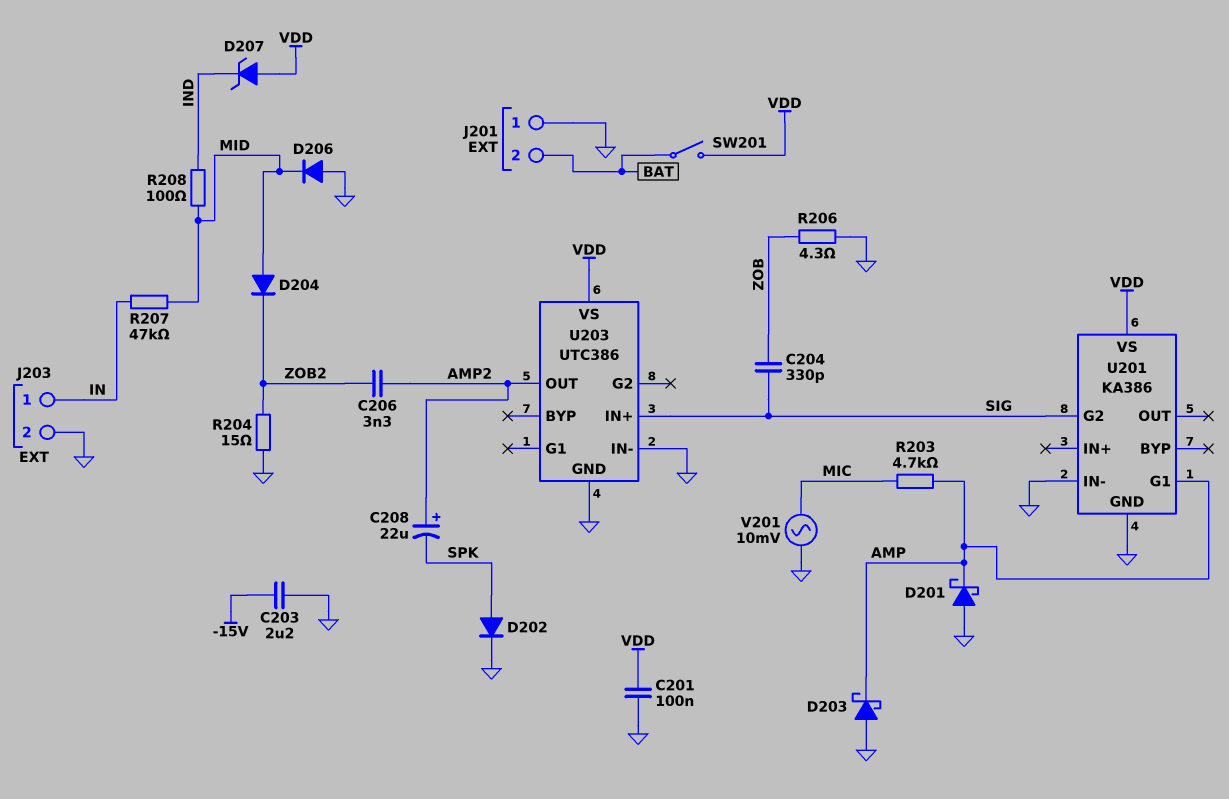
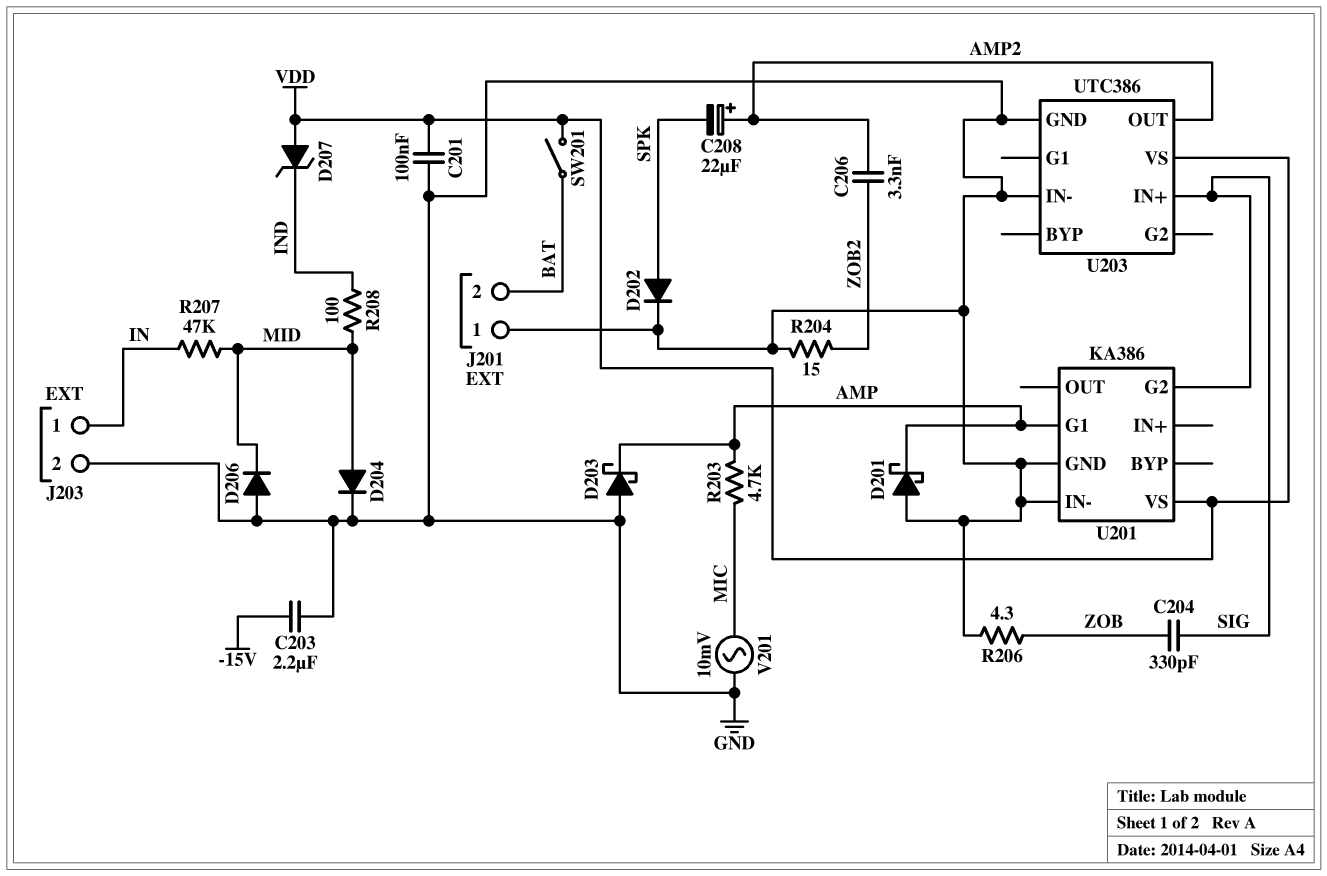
D204: diode (A MID, K ZOB2) -> diode (A MID, K GND)

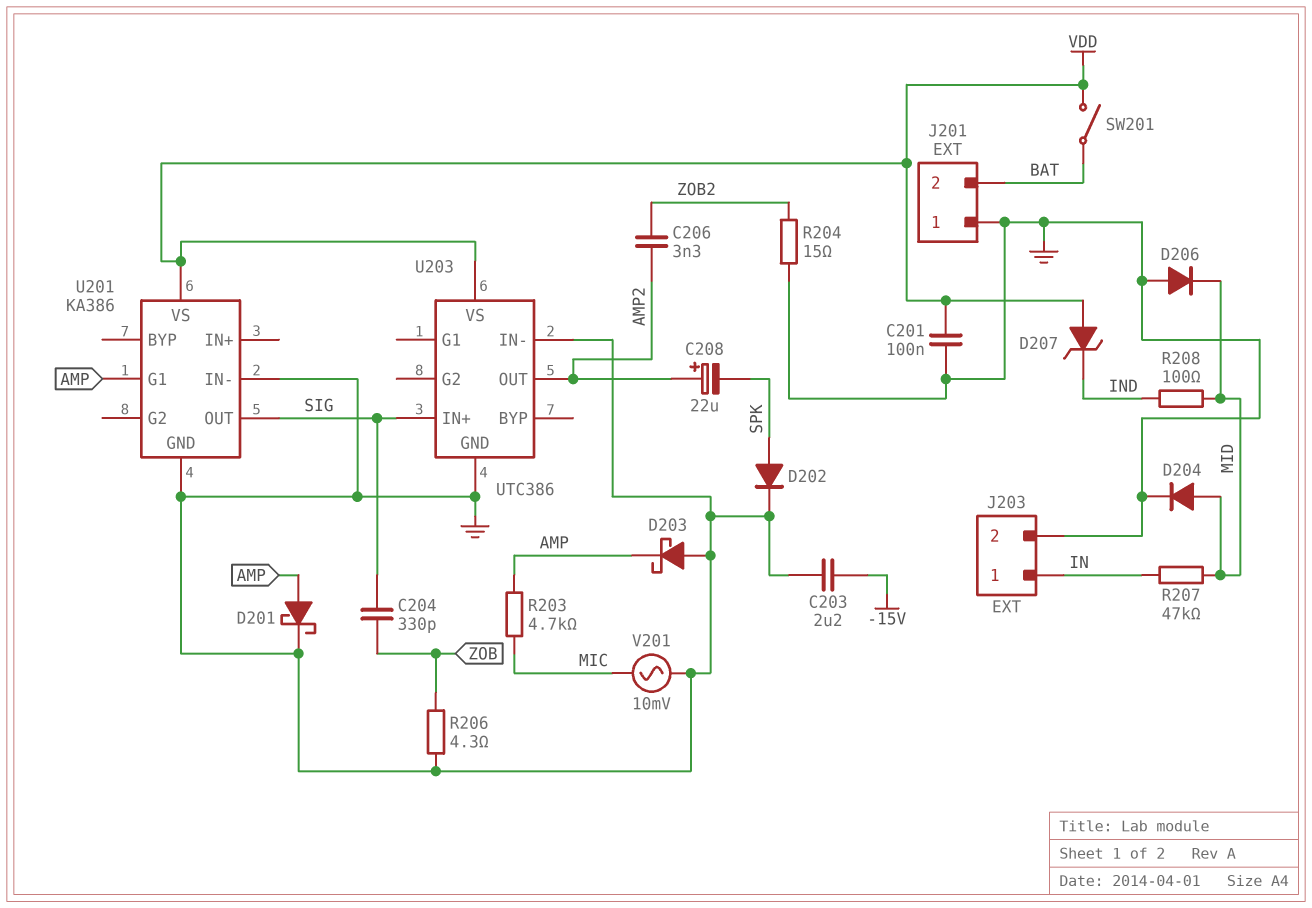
D201: schottky (A GND, K AMP) -> schottky (A AMP, K GND)
U201 pin G2: SIG -> none
U201 pin OUT: none -> SIG

